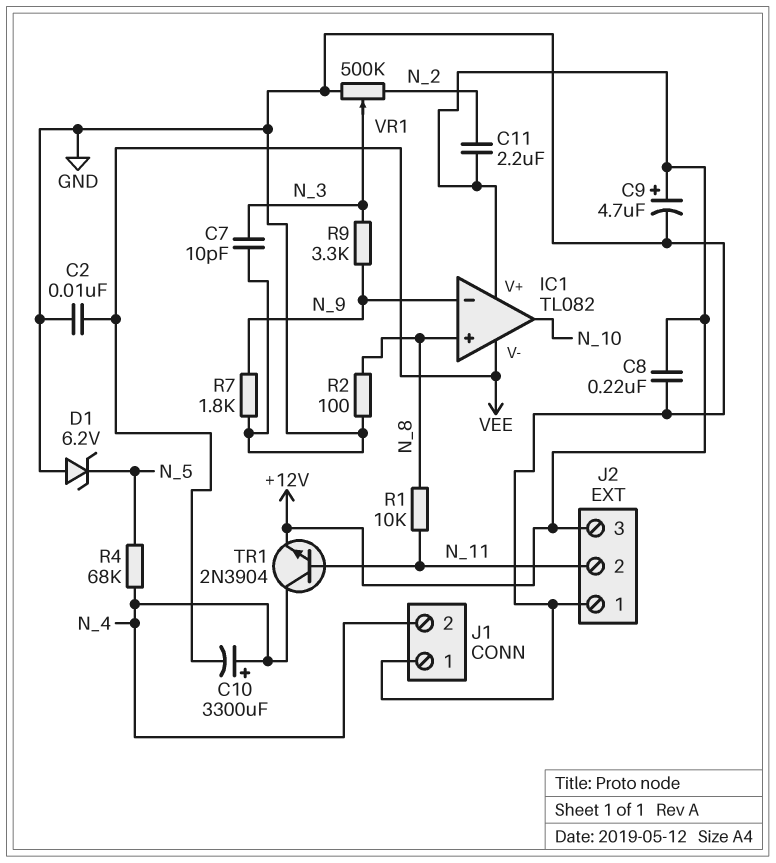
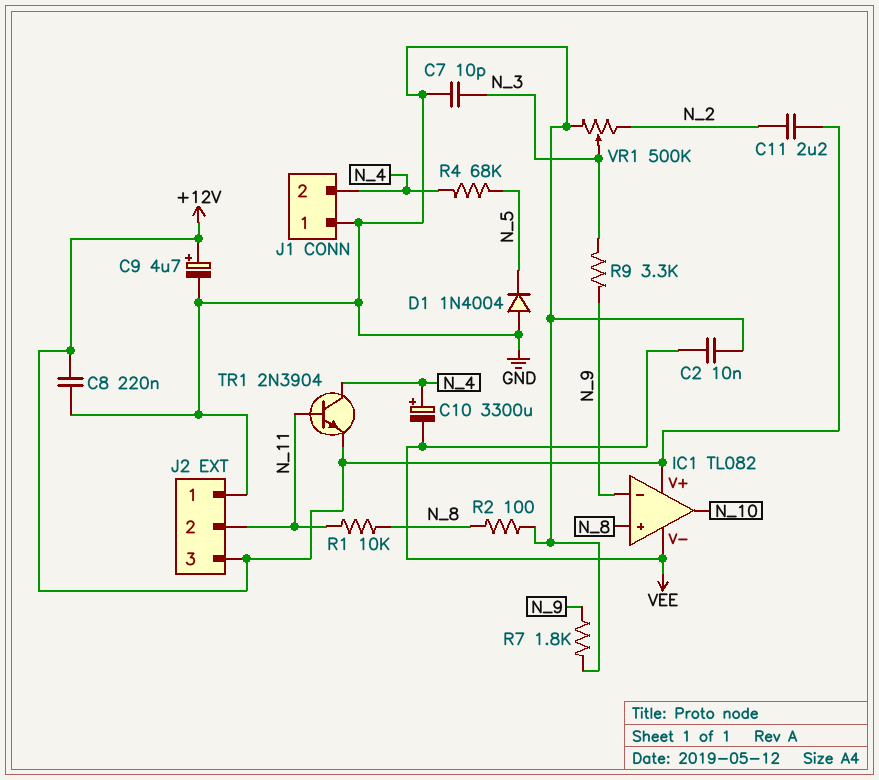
D1: zener 6.2V (A GND, K N_5) -> diode 1N4004 (A GND, K N_5)

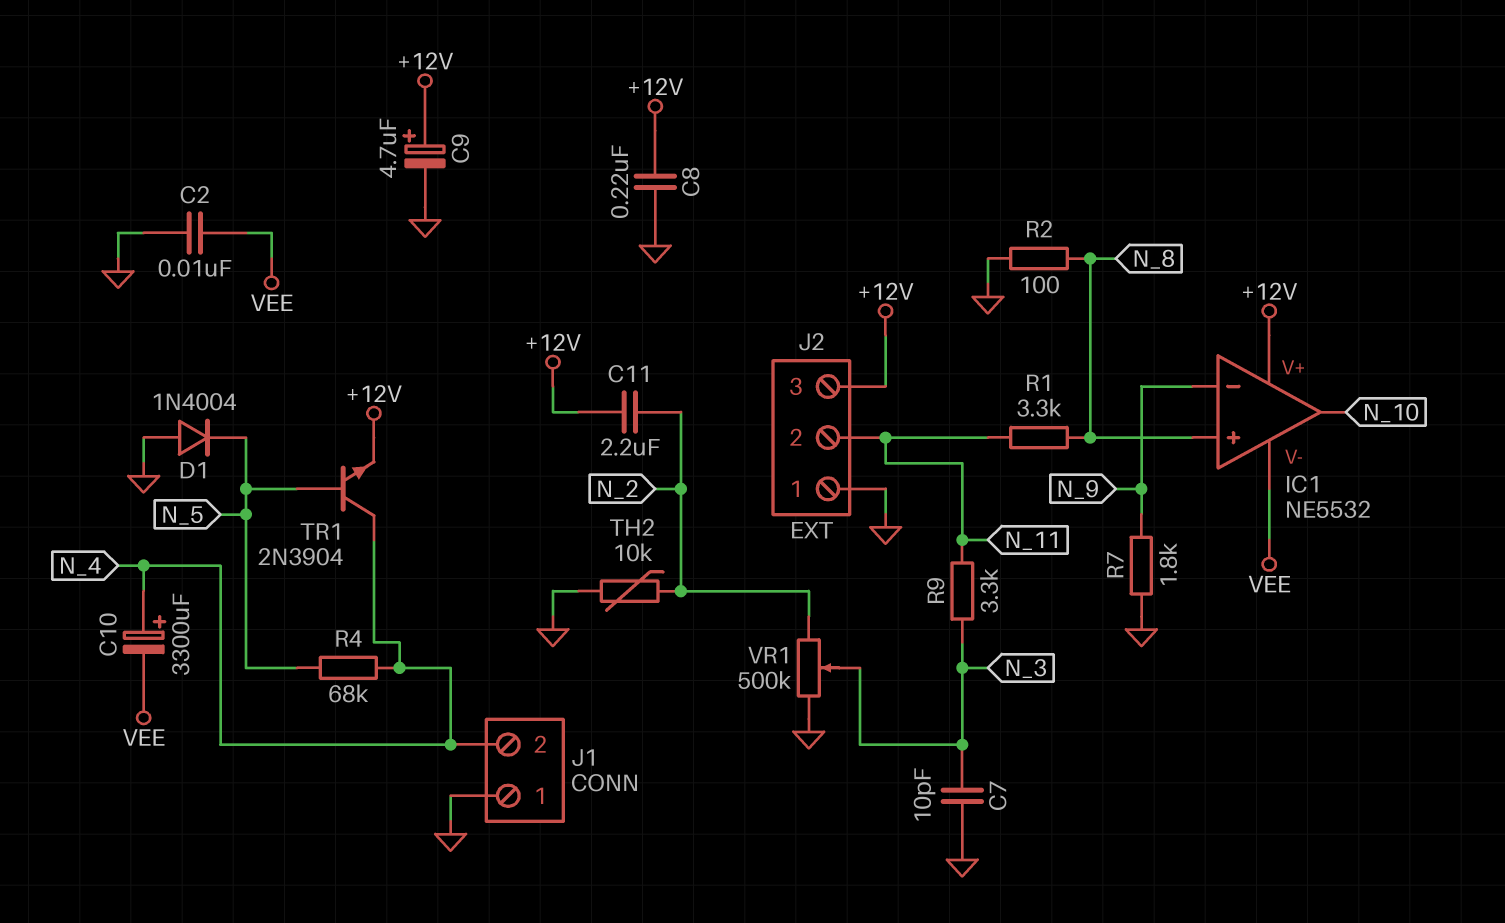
IC1: TL082 -> NE5532
R1: 10k (N_8, N_11) -> 3.3k (N_8, N_11)
R9: 3.3k (N_3, N_9) -> 3.3k (N_3, N_11)
TH2: none -> 10k (GND, N_2)
TR1: NPN 2N3904 (B N_11, C N_4, E +12V) -> NPN 2N3904 (B N_5, C N_4, E +12V)

